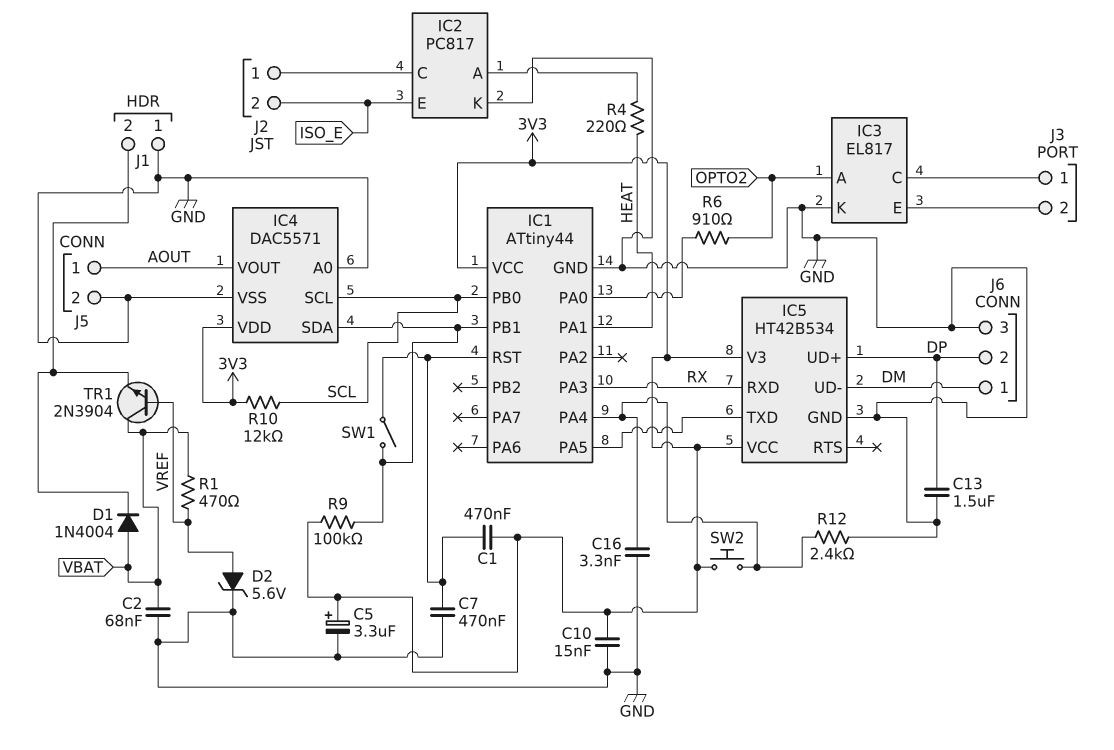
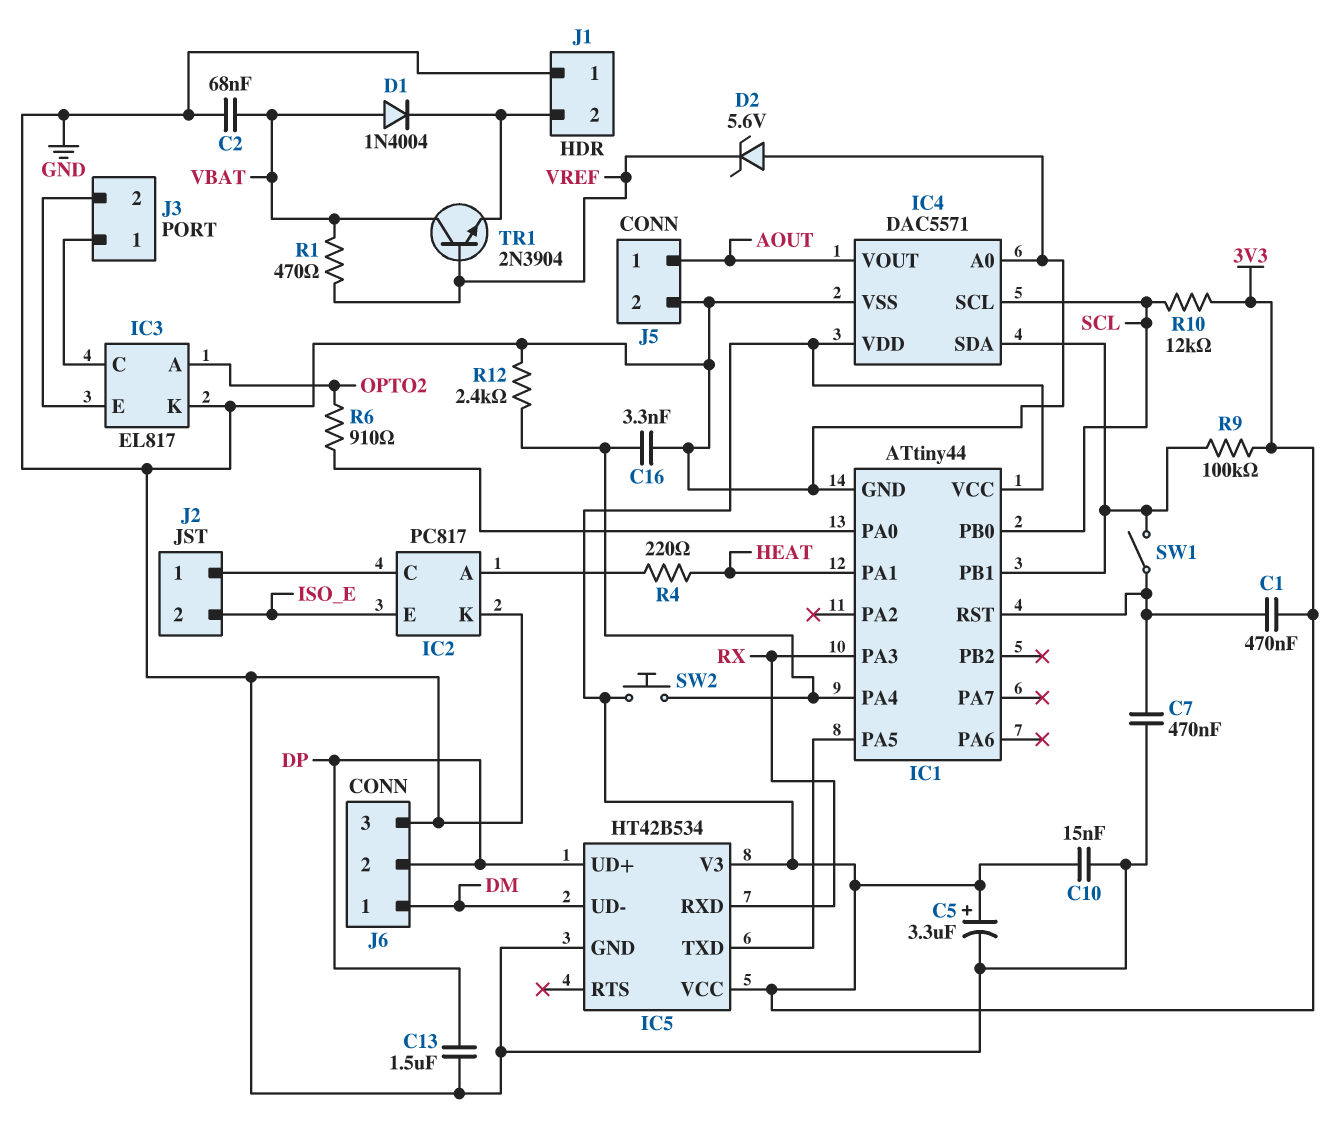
D2: zener 5.6V (A VREF, K GND) -> zener 5.6V (A GND, K VREF)

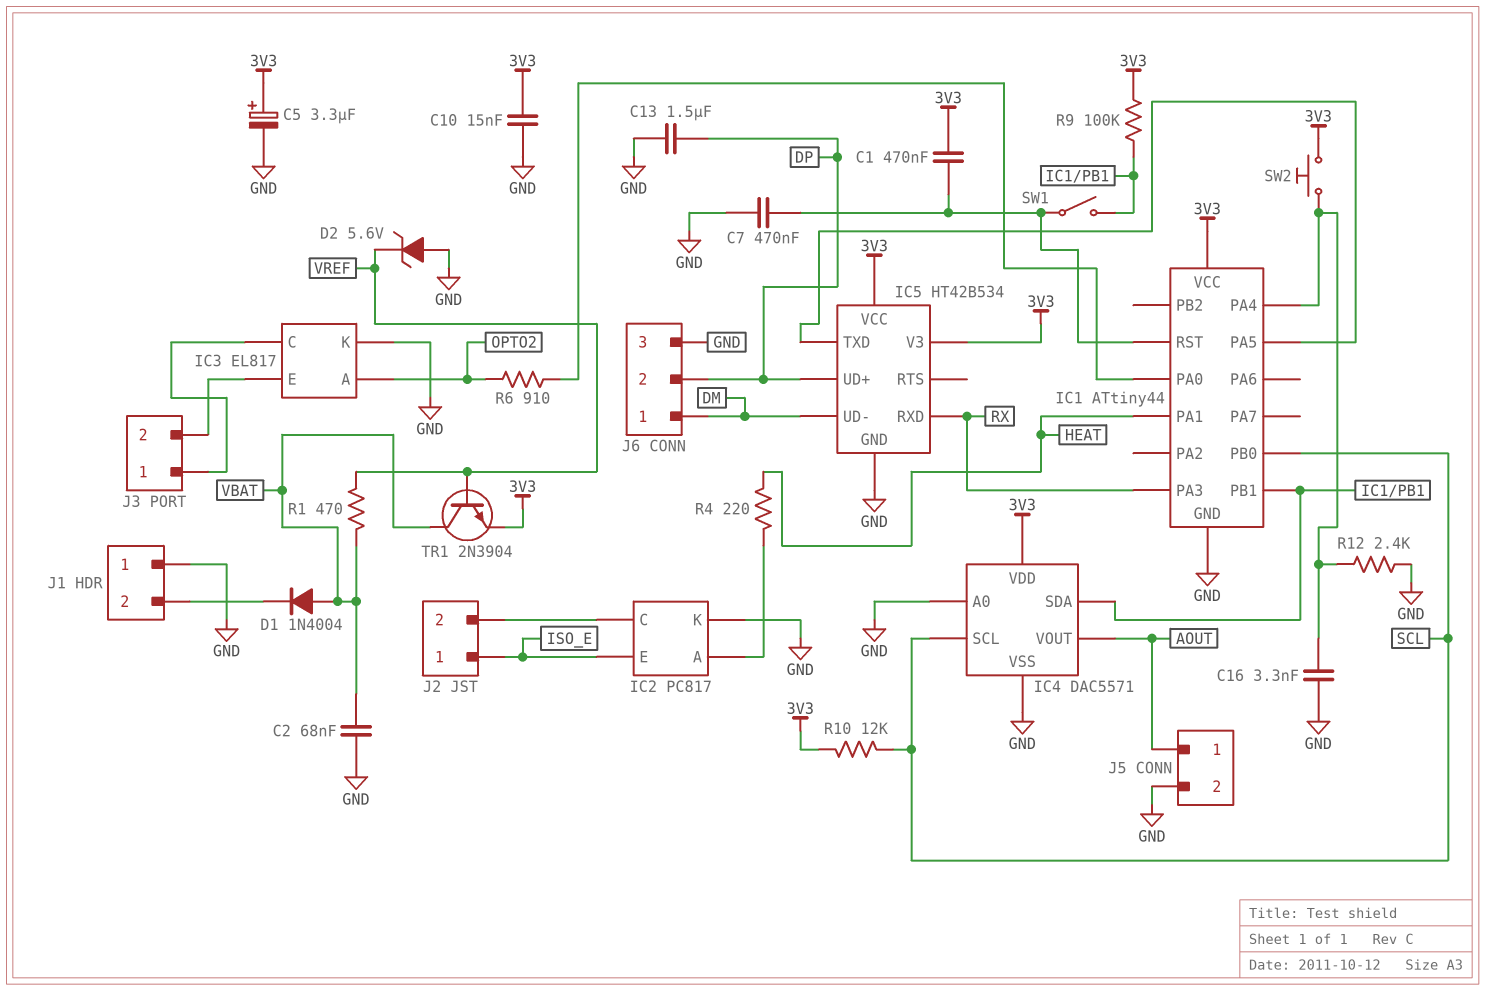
J2 pin 1: IC2/C -> ISO_E
J2 pin 2: ISO_E -> IC2/C
TR1: NPN 2N3904 (B VREF, C VBAT, E J1/2) -> NPN 2N3904 (B VREF, C VBAT, E 3V3)

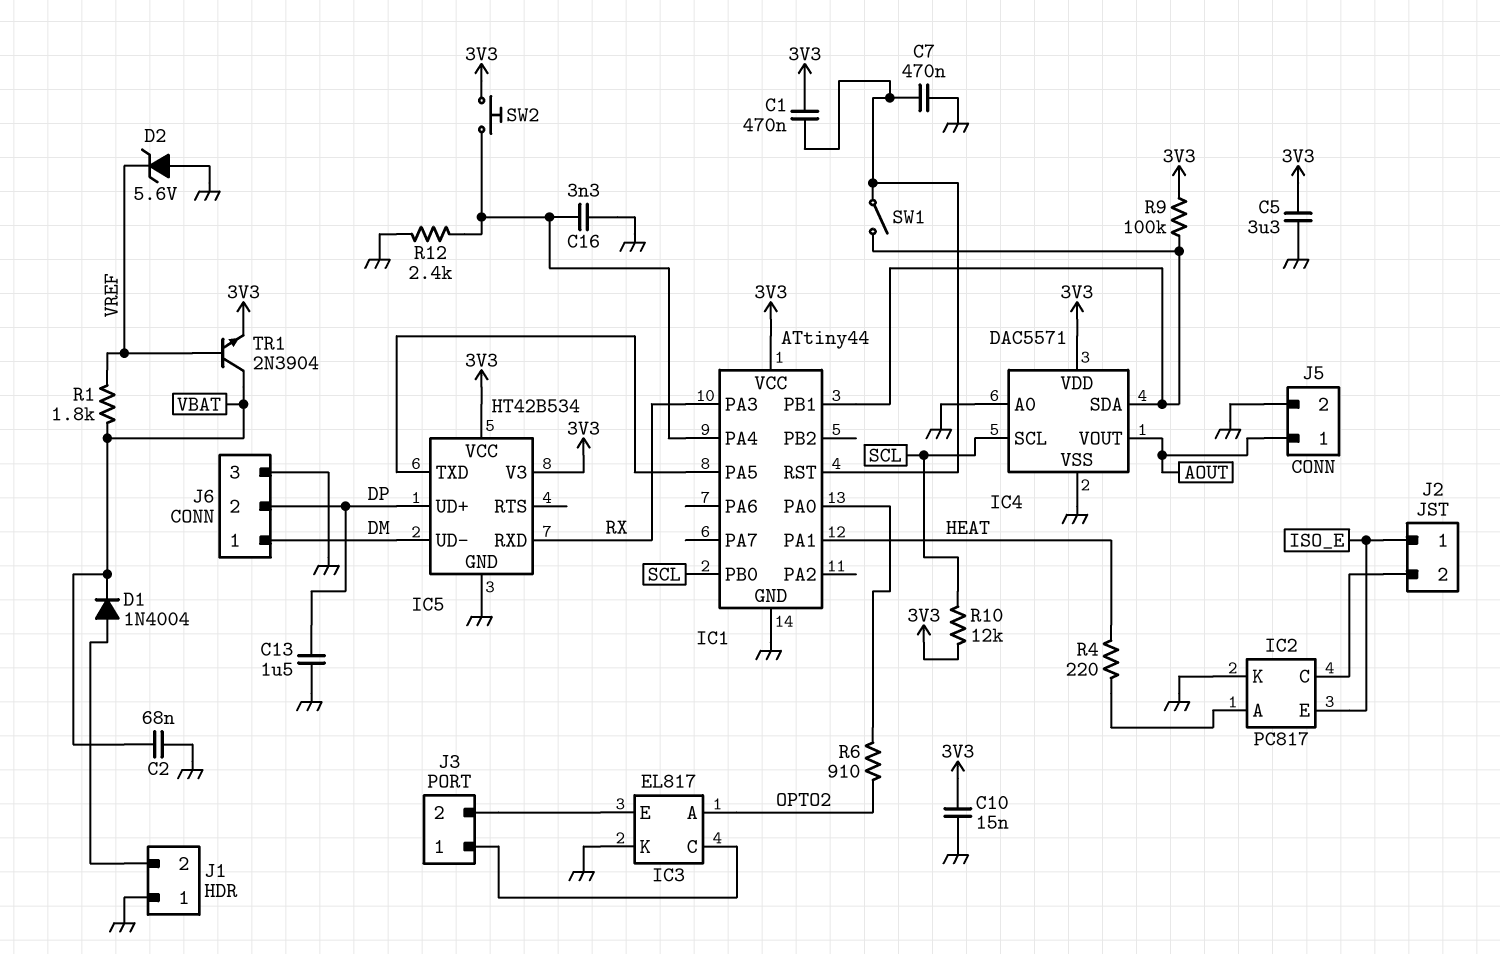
C5: 3.3uF (plus 3V3, minus GND) -> 3.3uF (3V3, GND)
D1: diode 1N4004 (A VBAT, K J1/2) -> diode 1N4004 (A J1/2, K VBAT)
R1: 470 (VBAT, VREF) -> 1.8k (VBAT, VREF)

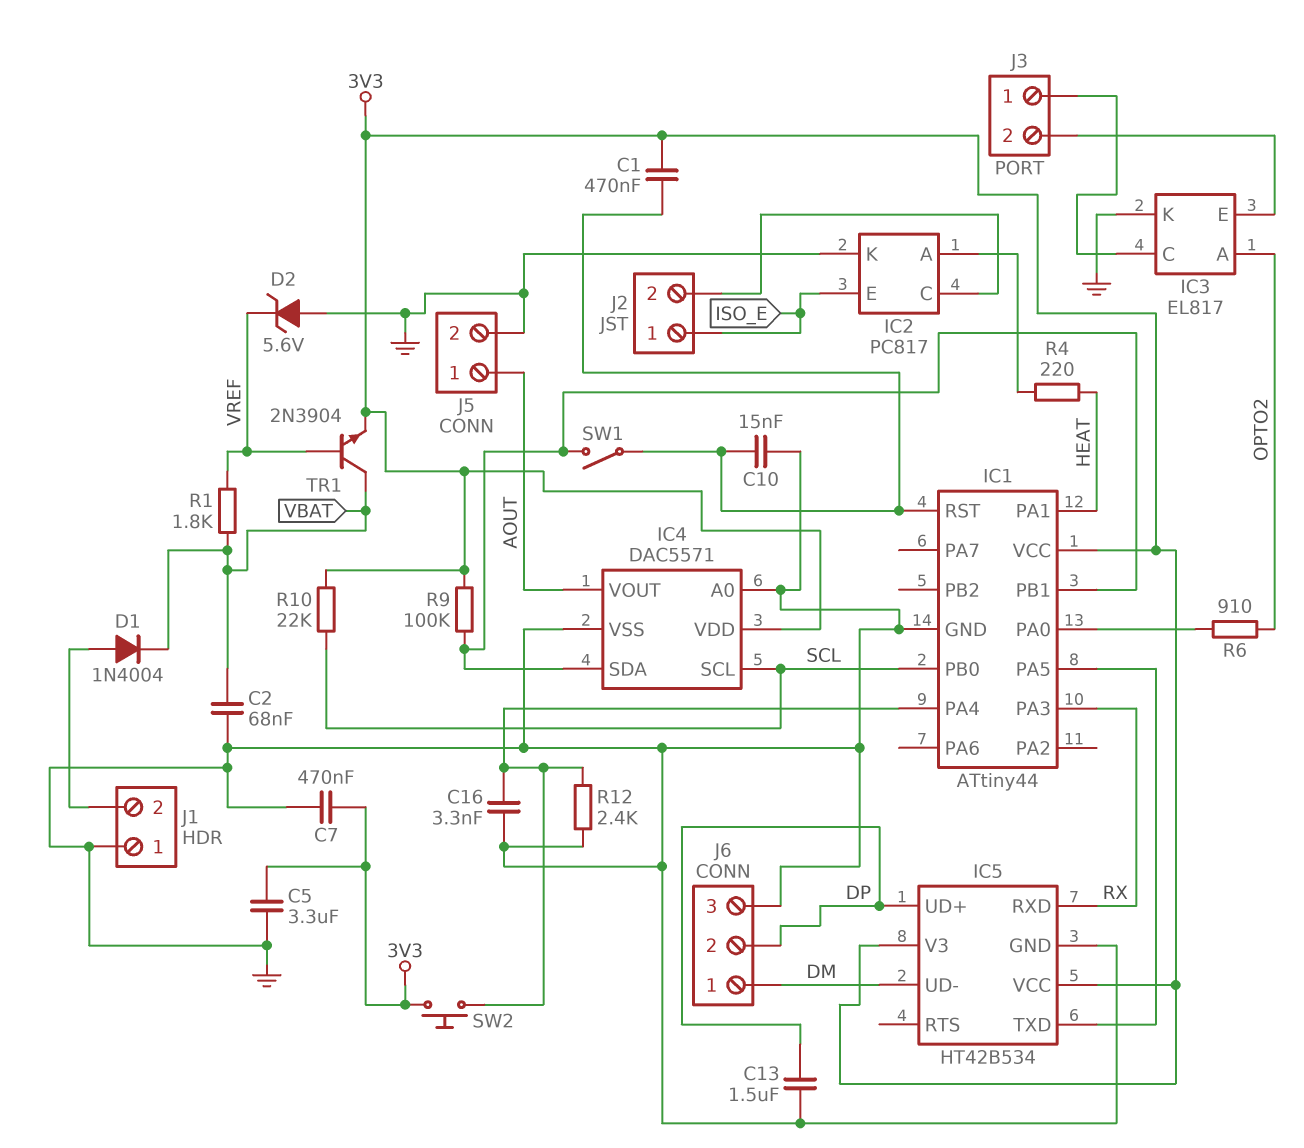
C7: 470nF (GND, IC1/RST) -> 470nF (3V3, GND)
C10: 15nF (3V3, GND) -> 15nF (GND, IC1/RST)
R10: 12k (3V3, SCL) -> 22k (3V3, SCL)

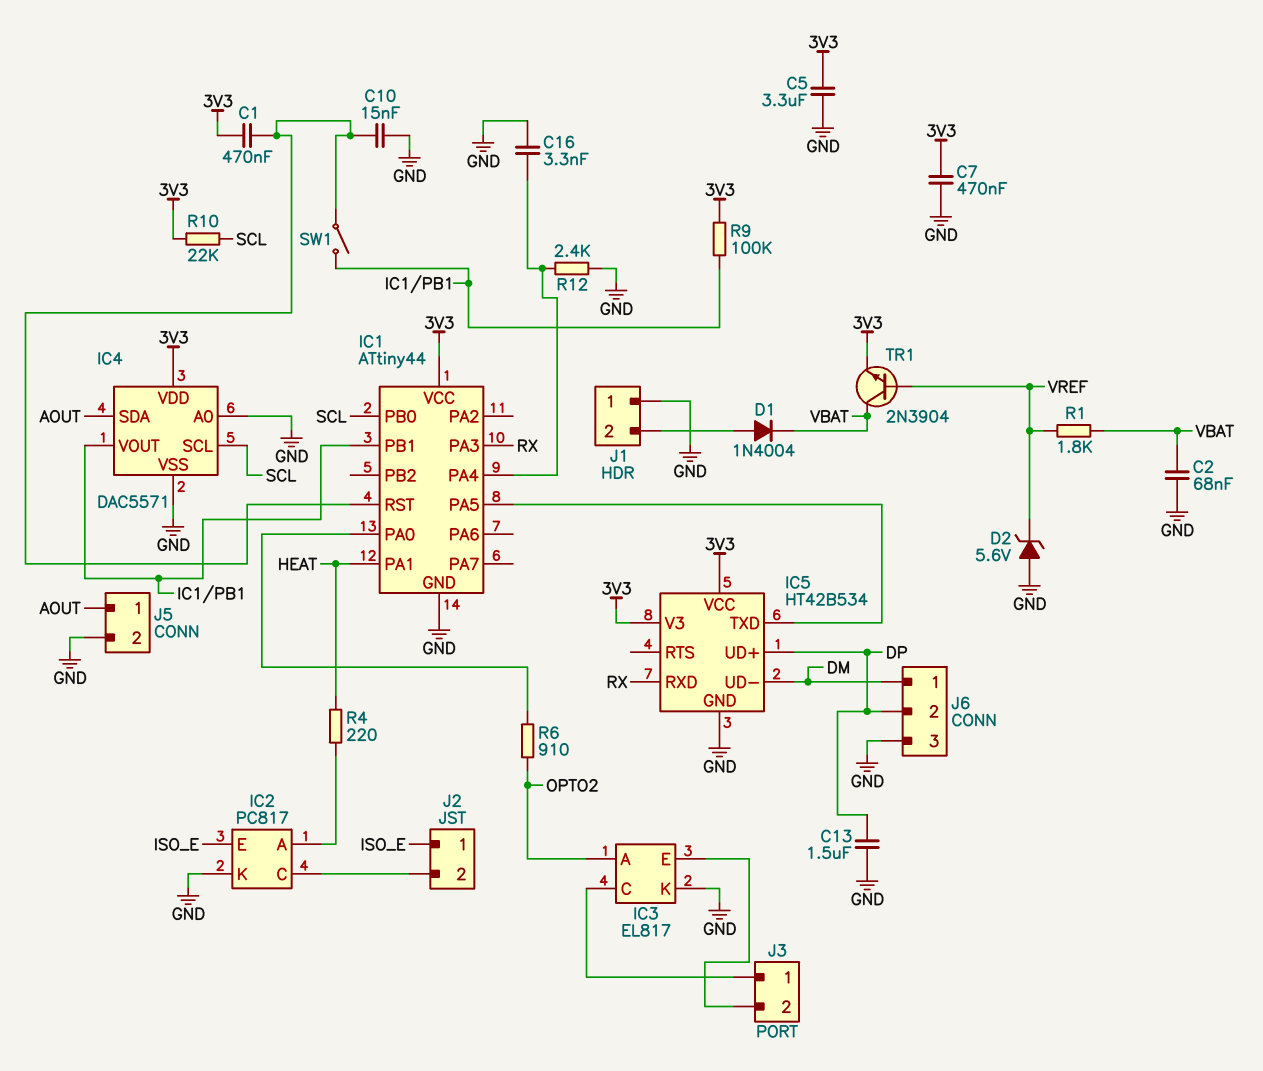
IC4 pin SDA: IC1/PB1 -> AOUT
IC4 pin VOUT: AOUT -> IC1/PB1
SW2: button (3V3, IC1/PA4) -> none

